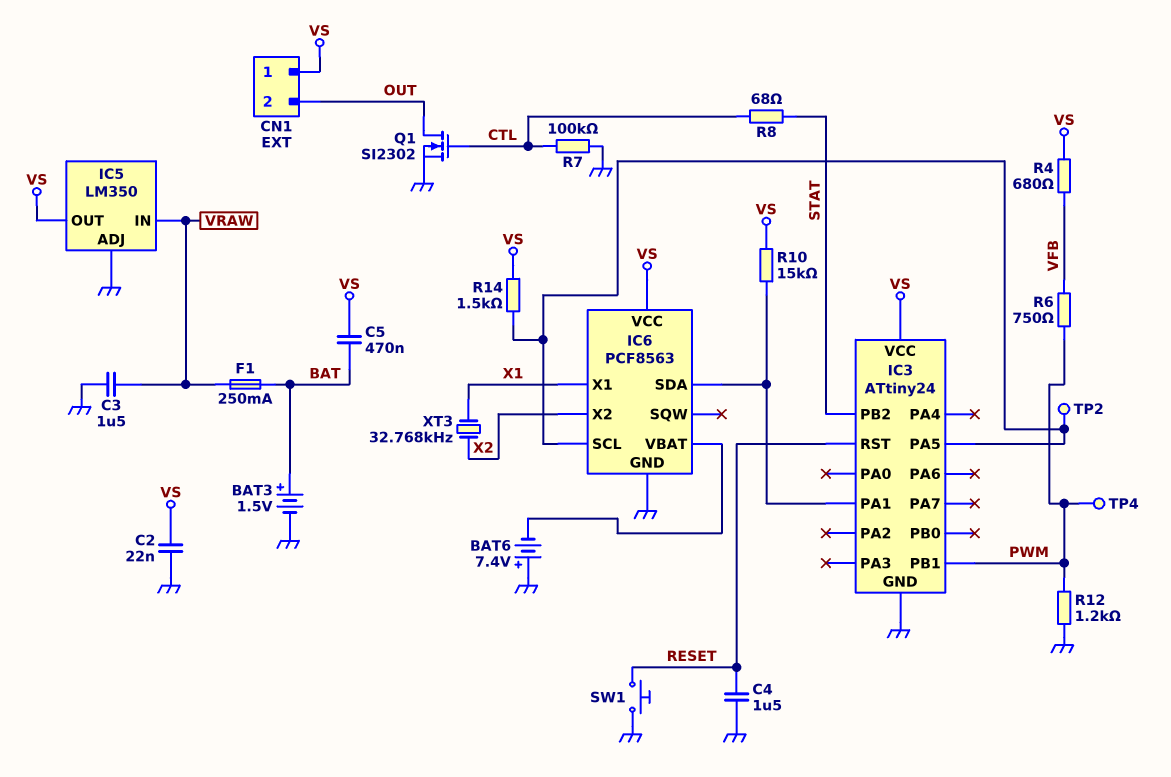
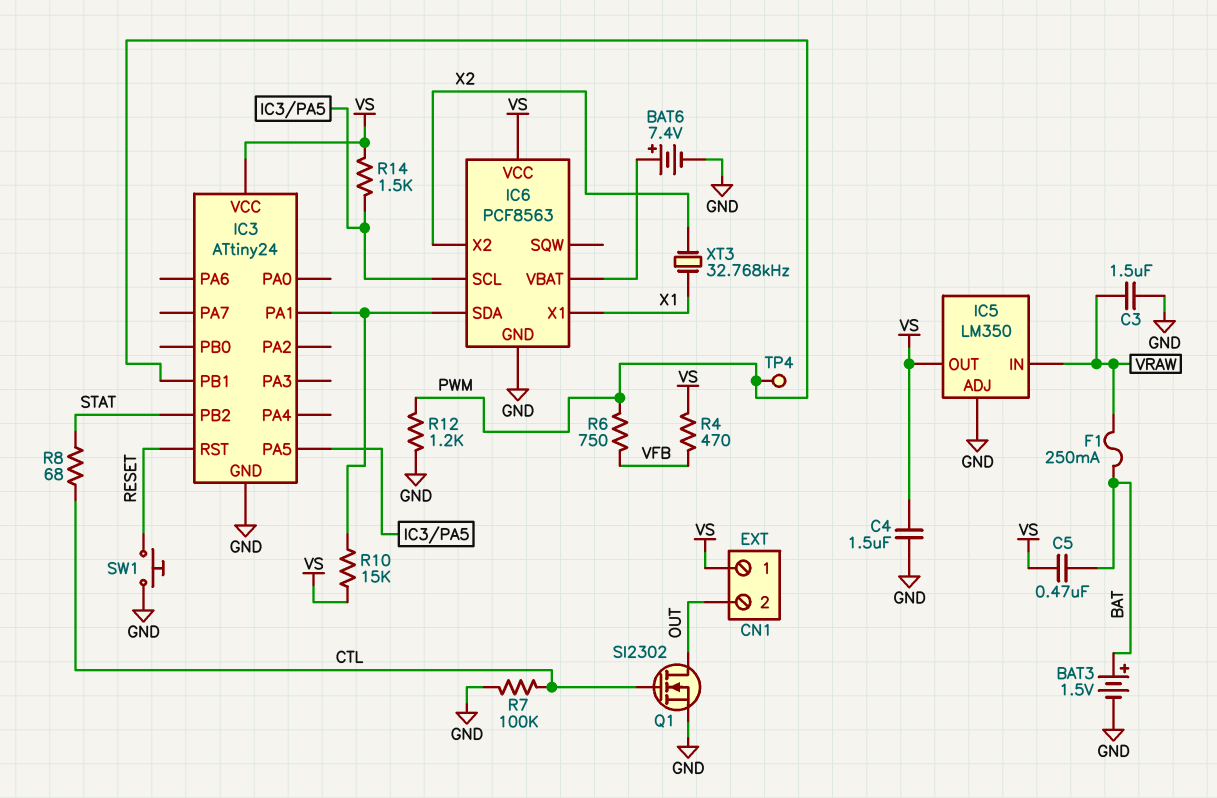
BAT6: 7.4V (plus GND, minus IC6/VBAT) -> 7.4V (plus IC6/VBAT, minus GND)
C2: 22nF (GND, VS) -> none
C4: 1.5uF (GND, RESET) -> 1.5uF (GND, VS)
R4: 680 (VFB, VS) -> 470 (VFB, VS)
TP2: test point (IC3/PA5) -> none

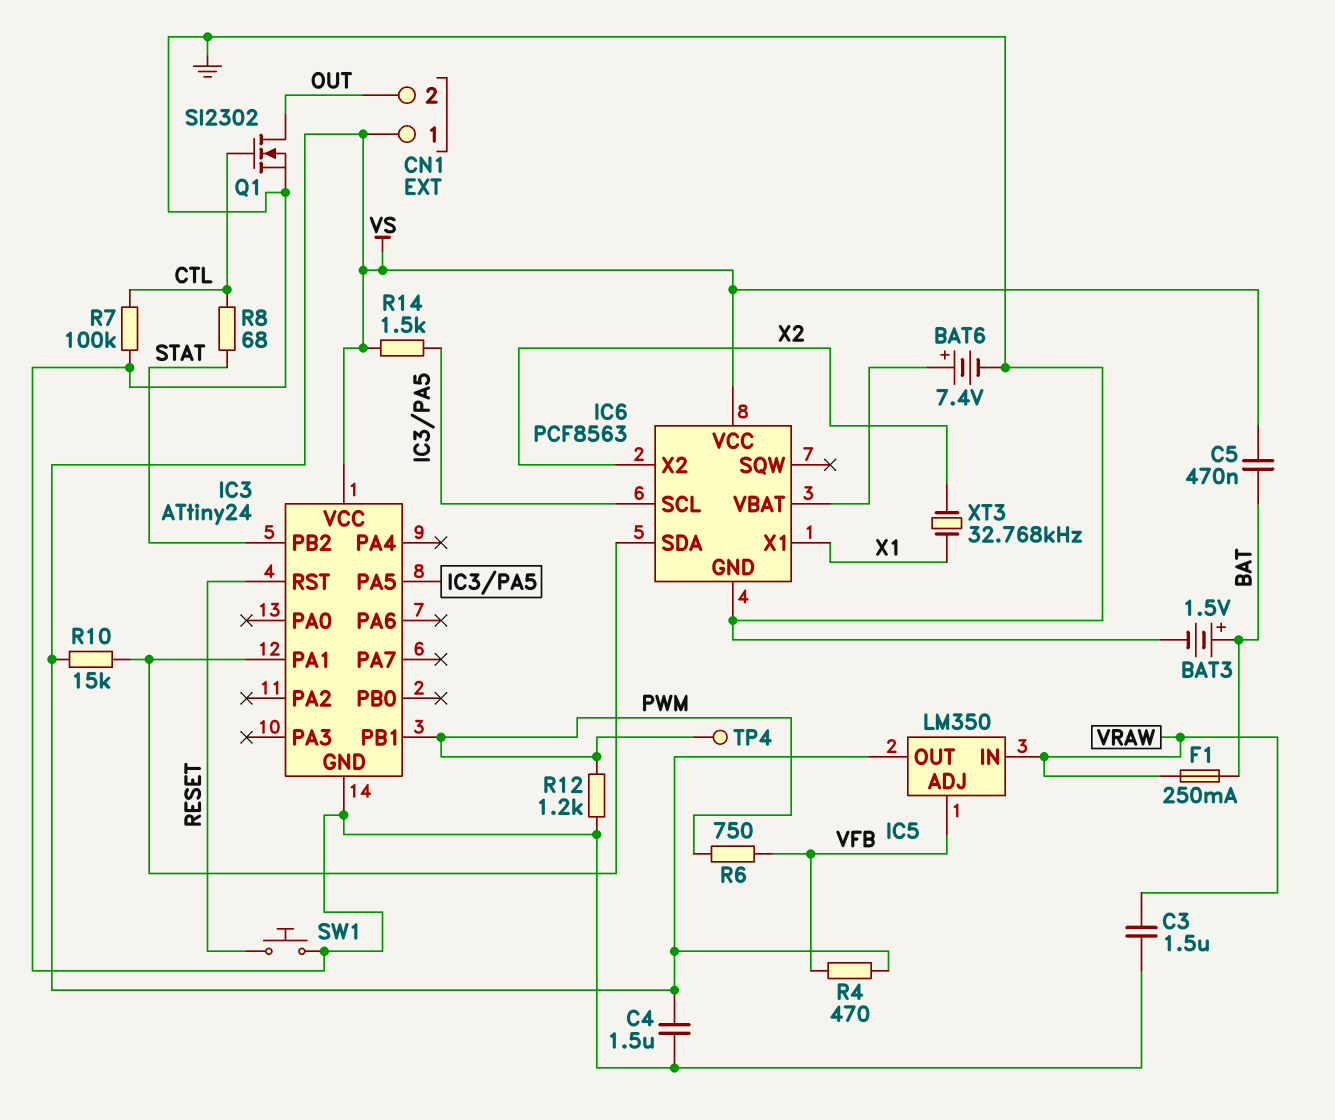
IC5 pin ADJ: GND -> VFB

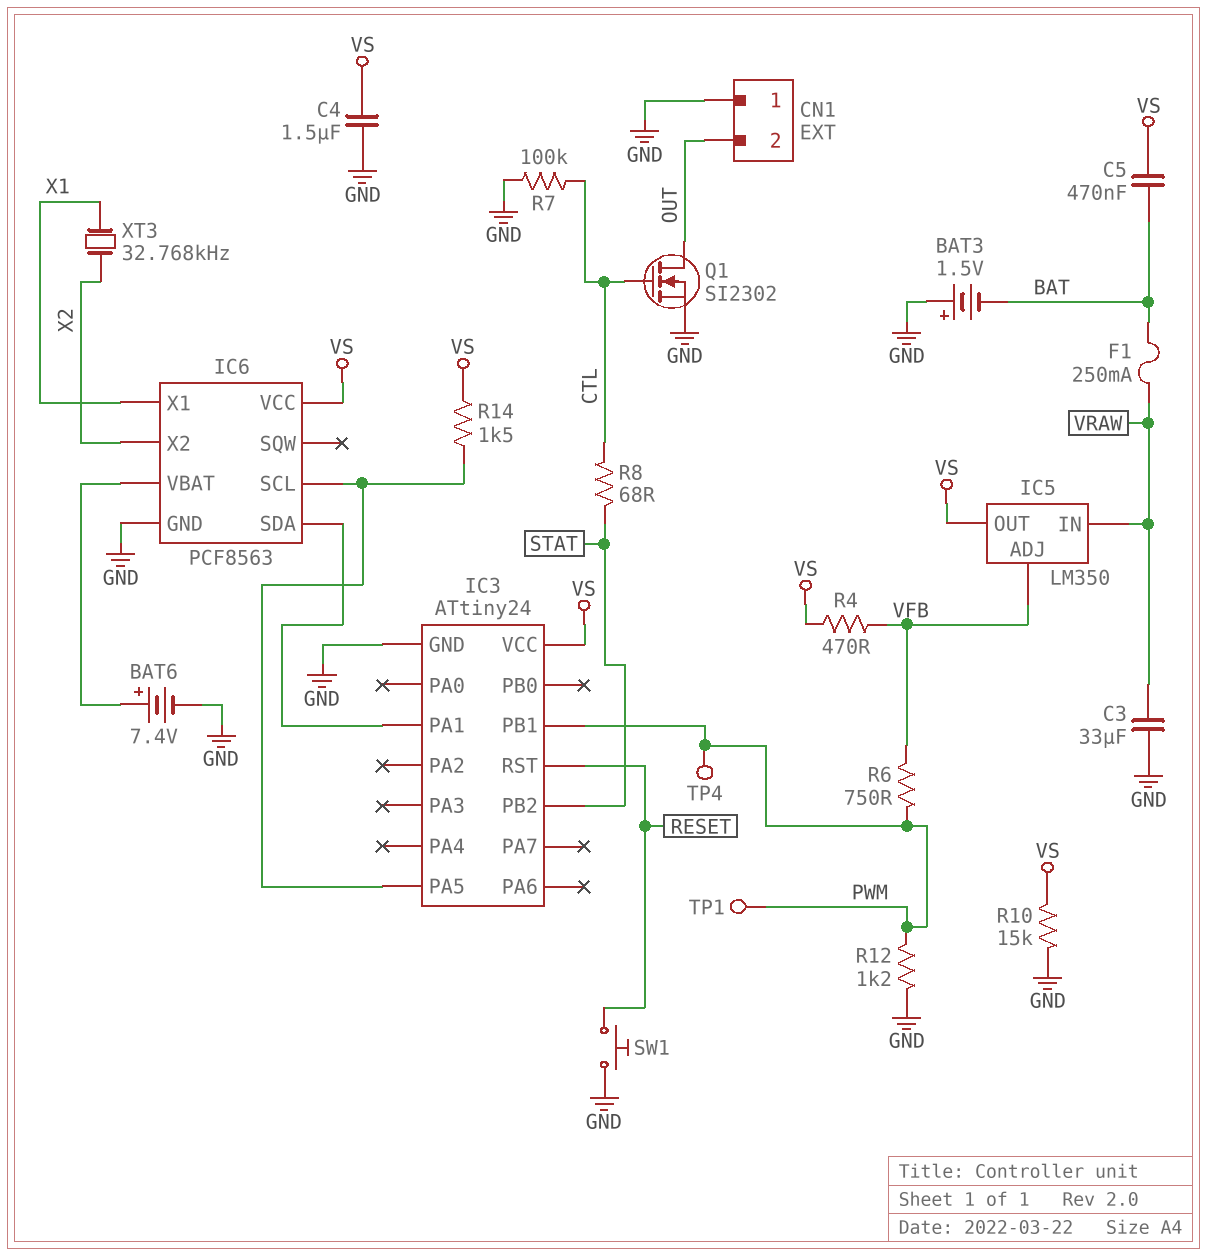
BAT3: 1.5V (plus BAT, minus GND) -> 1.5V (plus GND, minus BAT)
C3: 1.5uF (GND, VRAW) -> 33uF (GND, VRAW)
CN1 pin 1: VS -> GND
R10: 15k (IC3/PA1, VS) -> 15k (GND, VS)
TP1: none -> test point (PWM)

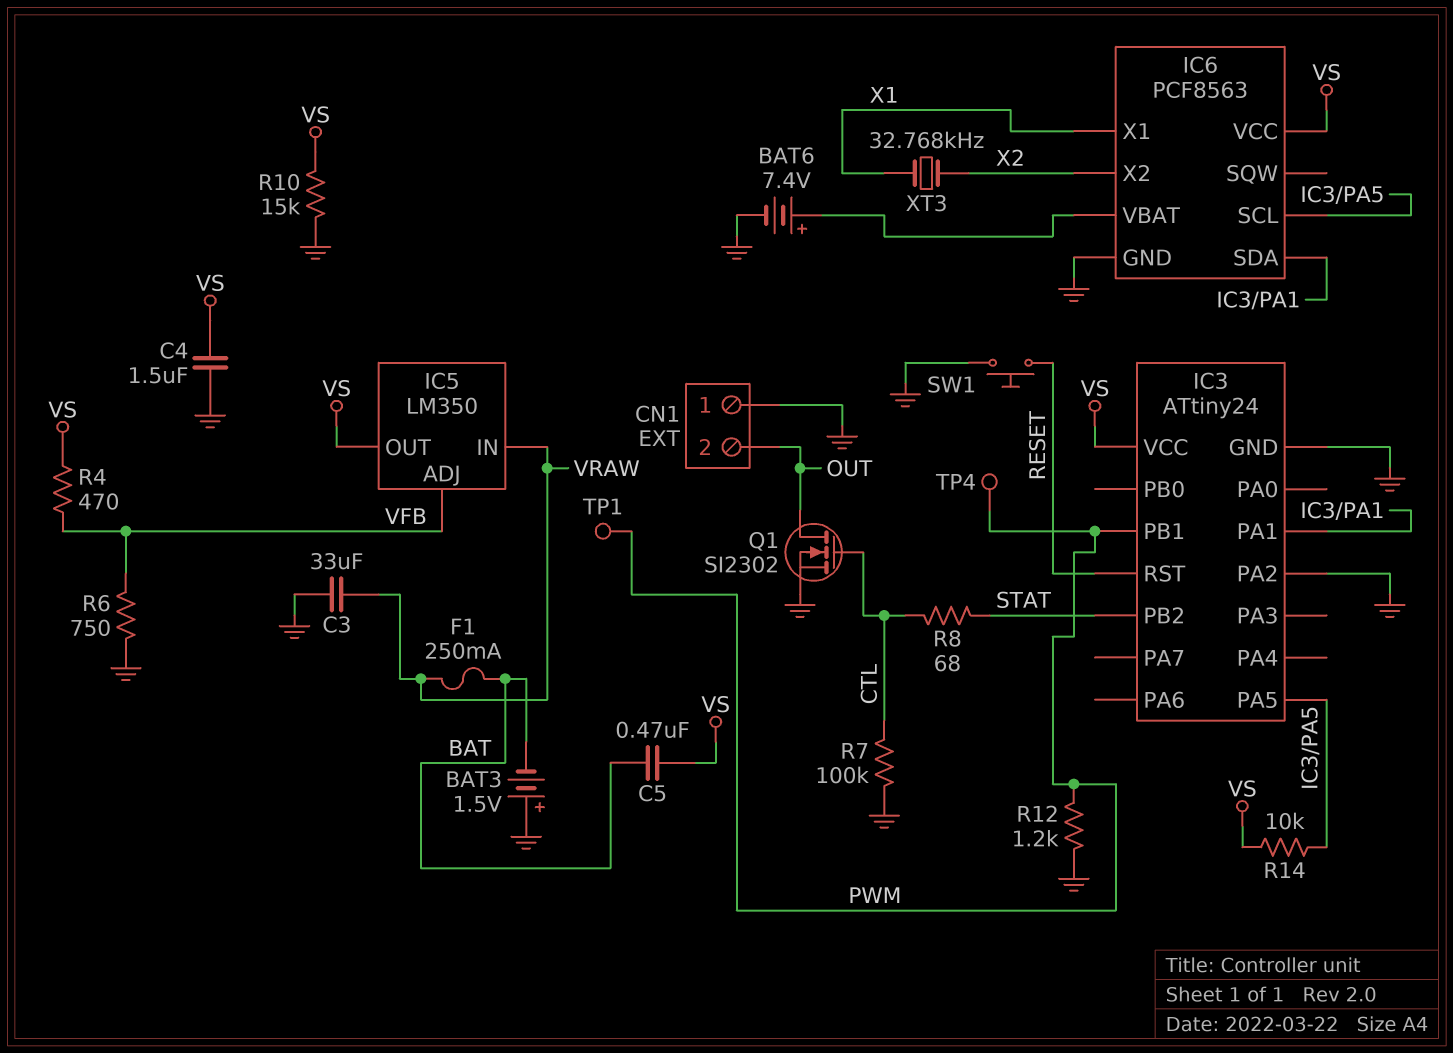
IC3 pin PA2: none -> GND
R6: 750 (PWM, VFB) -> 750 (GND, VFB)
R14: 1.5k (IC3/PA5, VS) -> 10k (IC3/PA5, VS)

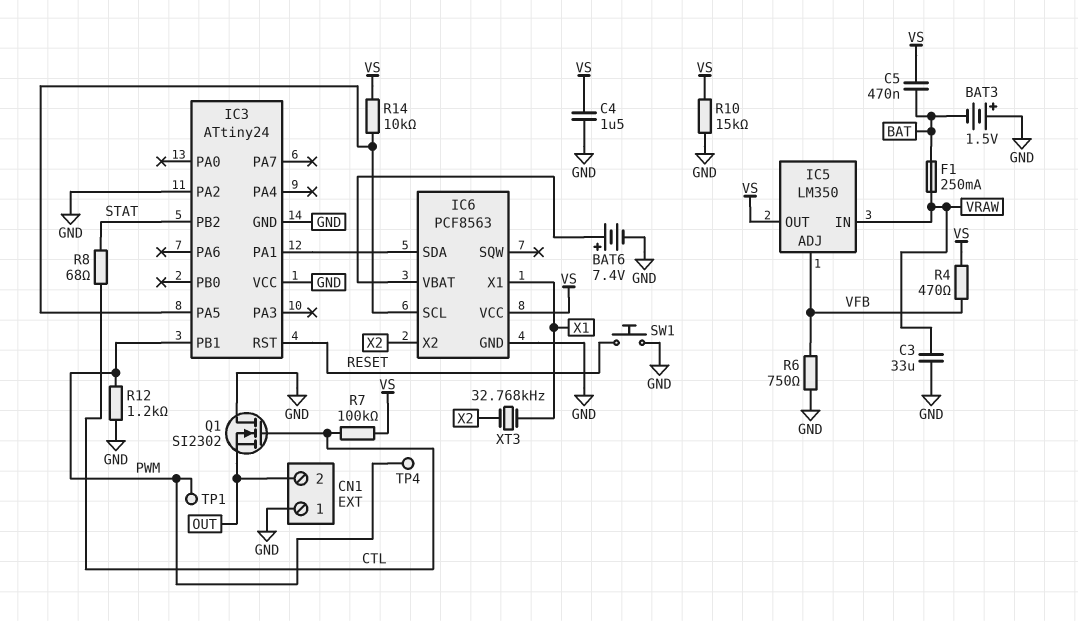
IC3 pin VCC: VS -> GND
Q1: NMOS SI2302 (G CTL, D OUT, S GND) -> NMOS SI2302 (G CTL, D GND, S OUT)
R7: 100k (CTL, GND) -> 100k (CTL, VS)

